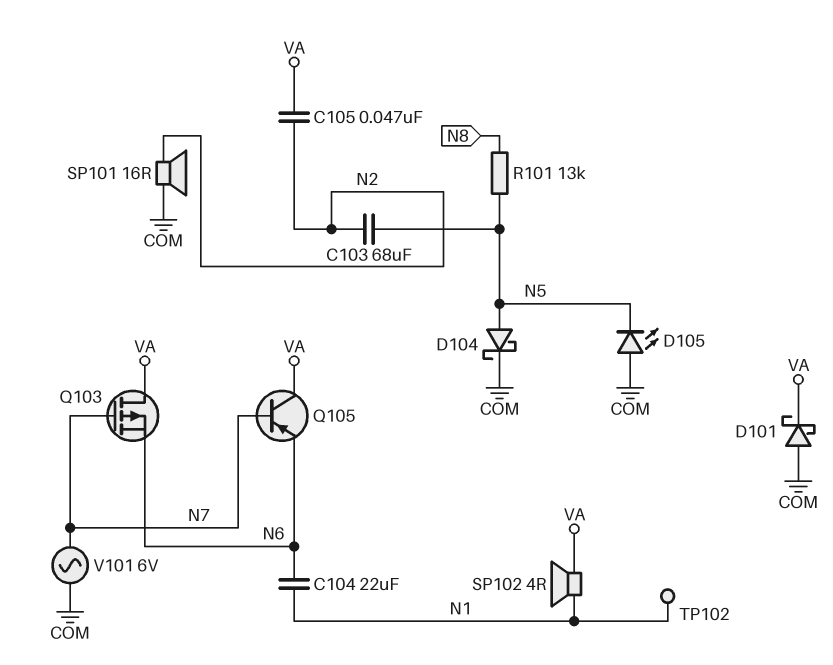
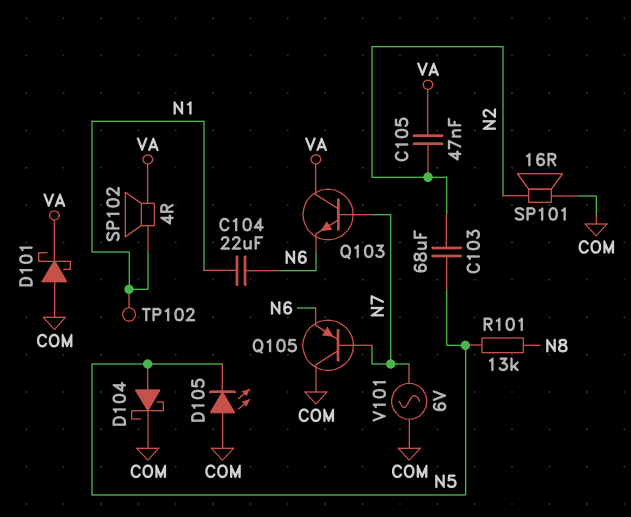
Q103: PMOS (G N7, D VA, S N6) -> NPN (B N7, C VA, E N6)
Q105: PNP (B N7, C VA, E N6) -> PNP (B N7, C COM, E N6)

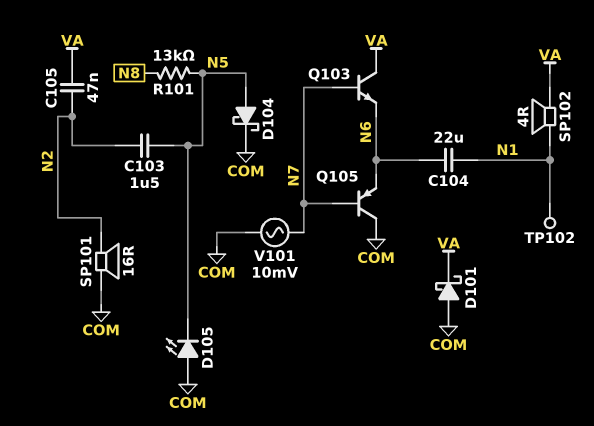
C103: 68uF (N2, N5) -> 1.5uF (N2, N5)
V101: AC 6V (COM, N7) -> AC 10mV (COM, N7)

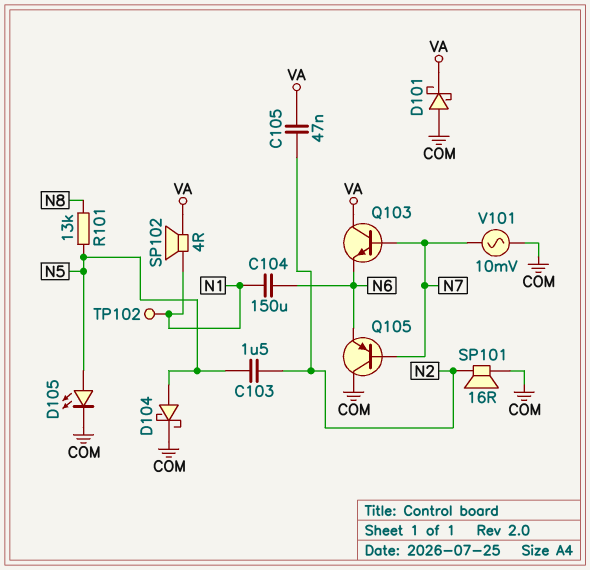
C104: 22uF (N1, N6) -> 150uF (N1, N6)
D105: LED (A COM, K N5) -> LED (A N5, K COM)

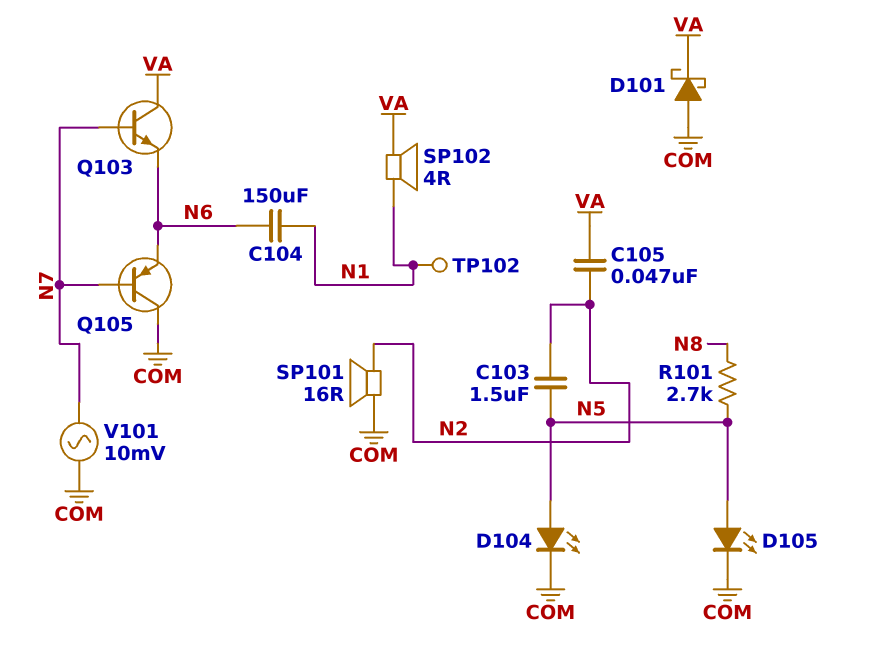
D104: schottky (A N5, K COM) -> LED (A N5, K COM)
R101: 13k (N5, N8) -> 2.7k (N5, N8)

